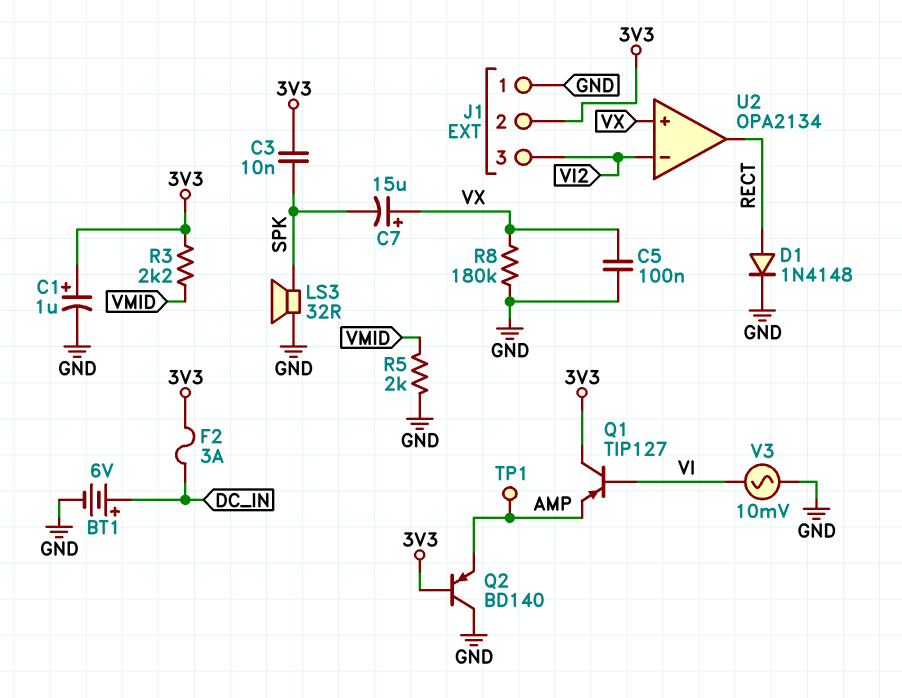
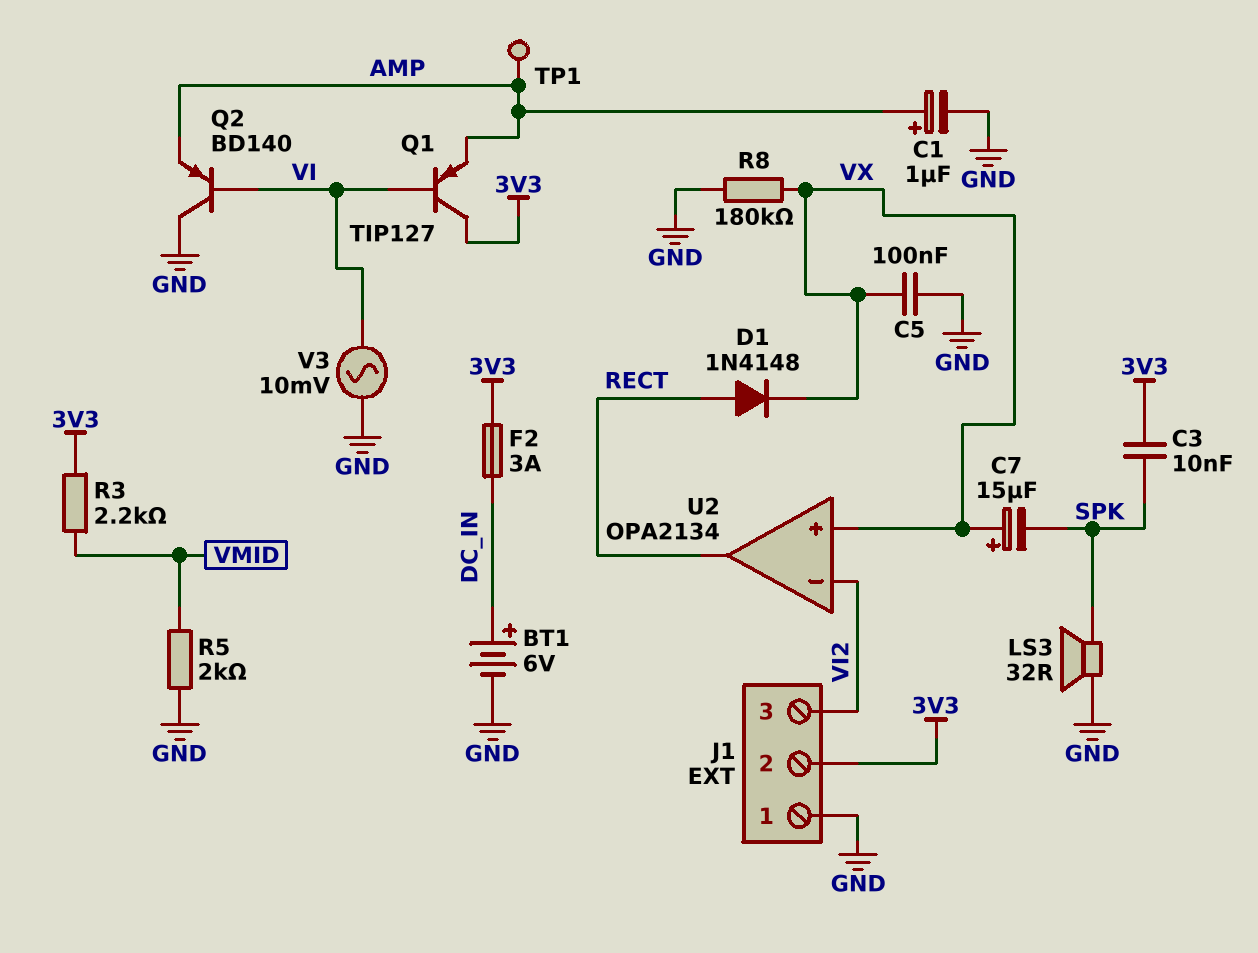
C1: 1uF (plus 3V3, minus GND) -> 1uF (plus AMP, minus GND)
D1: diode 1N4148 (A RECT, K GND) -> diode 1N4148 (A RECT, K VX)
Q2: PNP BD140 (B 3V3, C GND, E AMP) -> PNP BD140 (B VI, C GND, E AMP)

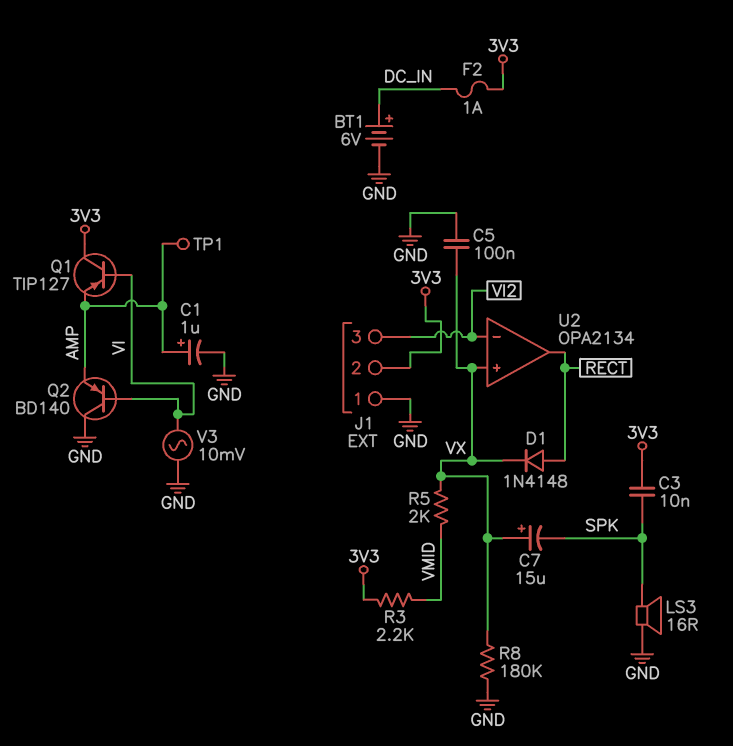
F2: 3A (3V3, DC_IN) -> 1A (3V3, DC_IN)
LS3: speaker 32R (GND, SPK) -> speaker 16R (GND, SPK)
R5: 2k (GND, VMID) -> 2k (VMID, VX)

